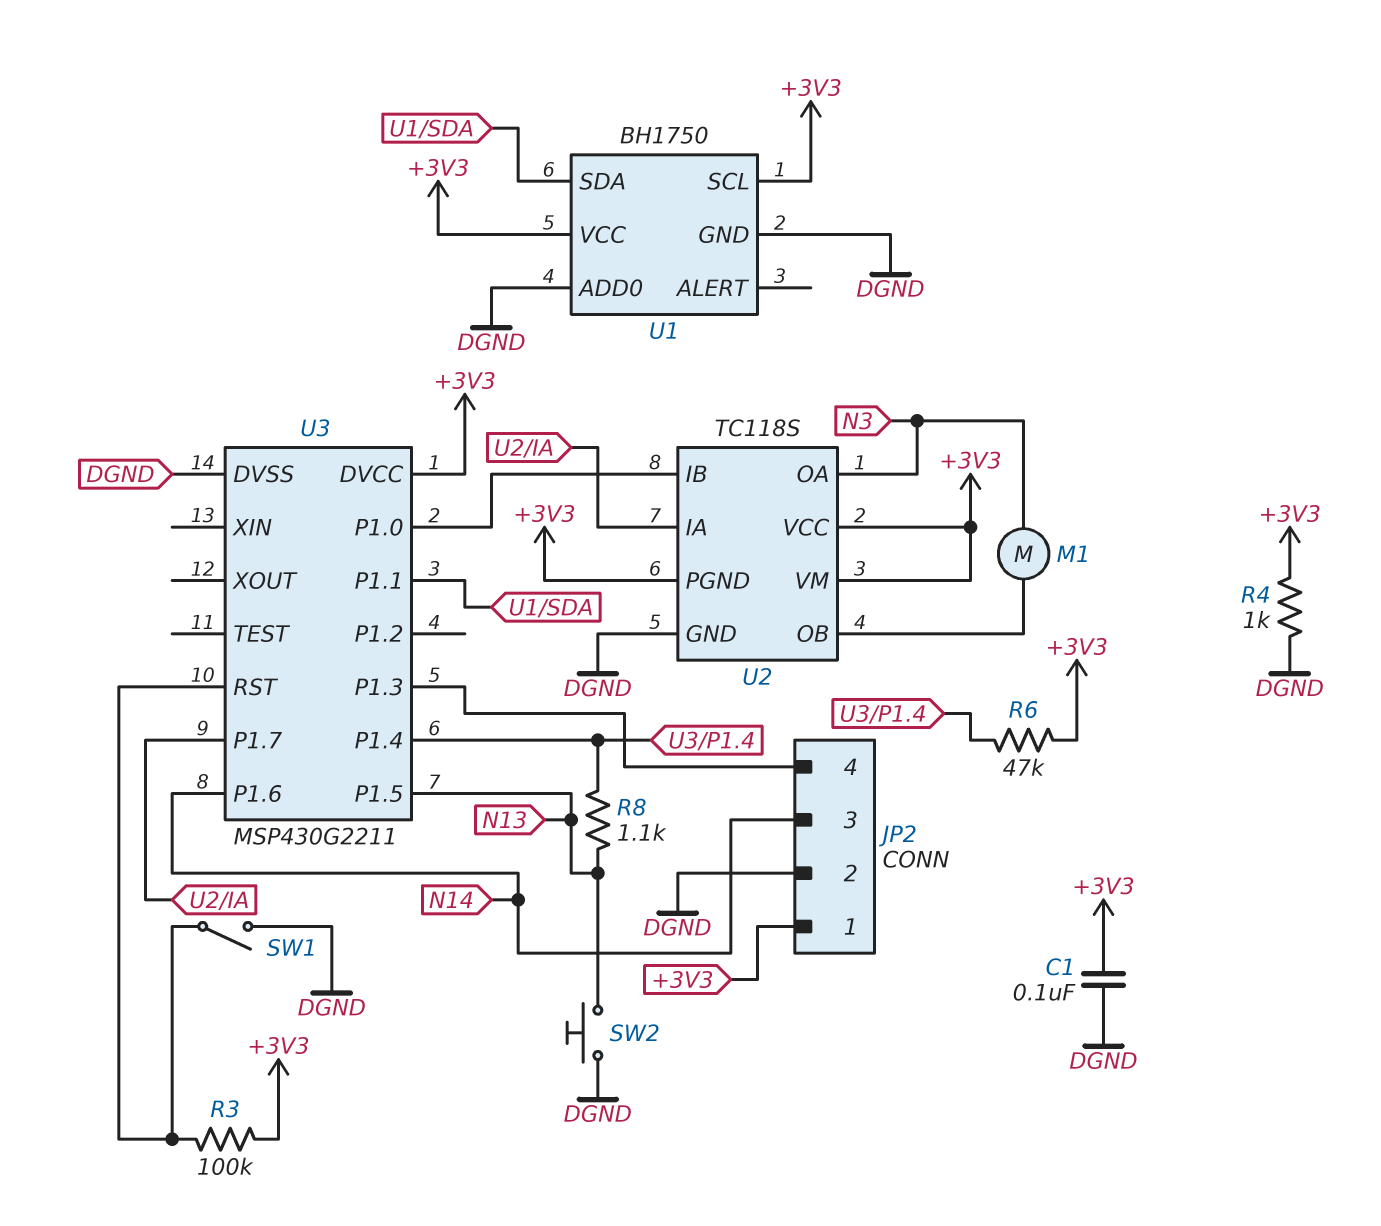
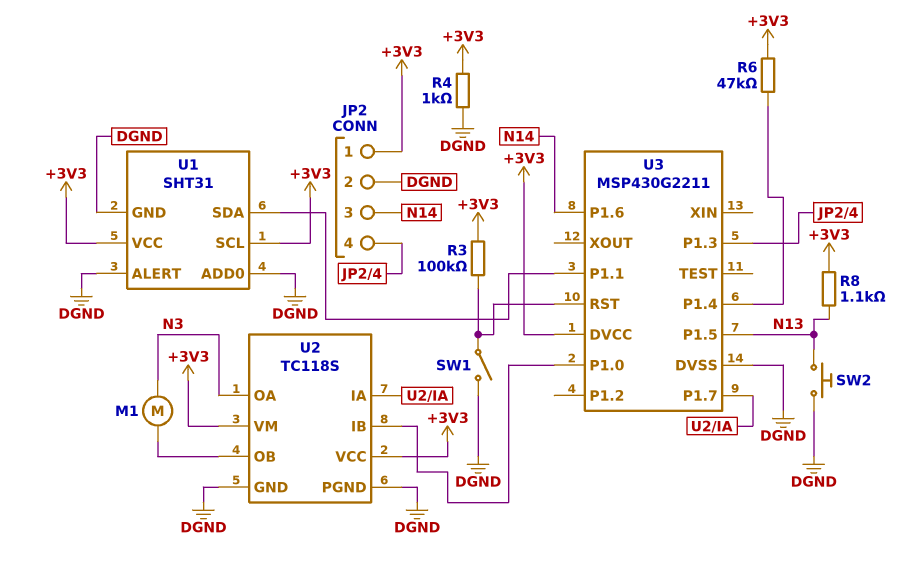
C1: 100nF (+3V3, DGND) -> none
R8: 1.1k (N13, U3/P1.4) -> 1.1k (+3V3, N13)
U1: BH1750 -> SHT31
U1 pin ALERT: none -> DGND
U2 pin PGND: +3V3 -> DGND

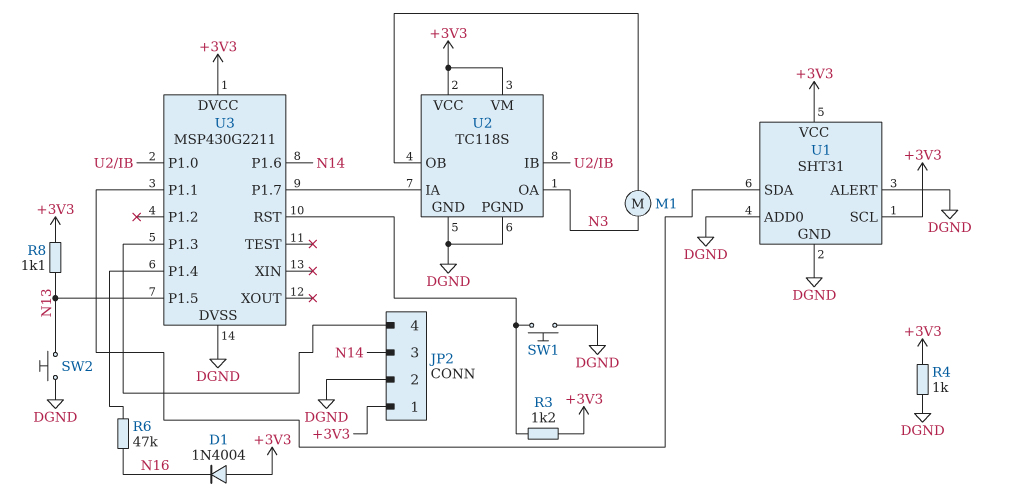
D1: none -> diode 1N4004 (A +3V3, K N16)
R3: 100k (+3V3, U3/RST) -> 1.2k (+3V3, U3/RST)
R6: 47k (+3V3, U3/P1.4) -> 47k (N16, U3/P1.4)
SW1: switch (DGND, U3/RST) -> button (DGND, U3/RST)

